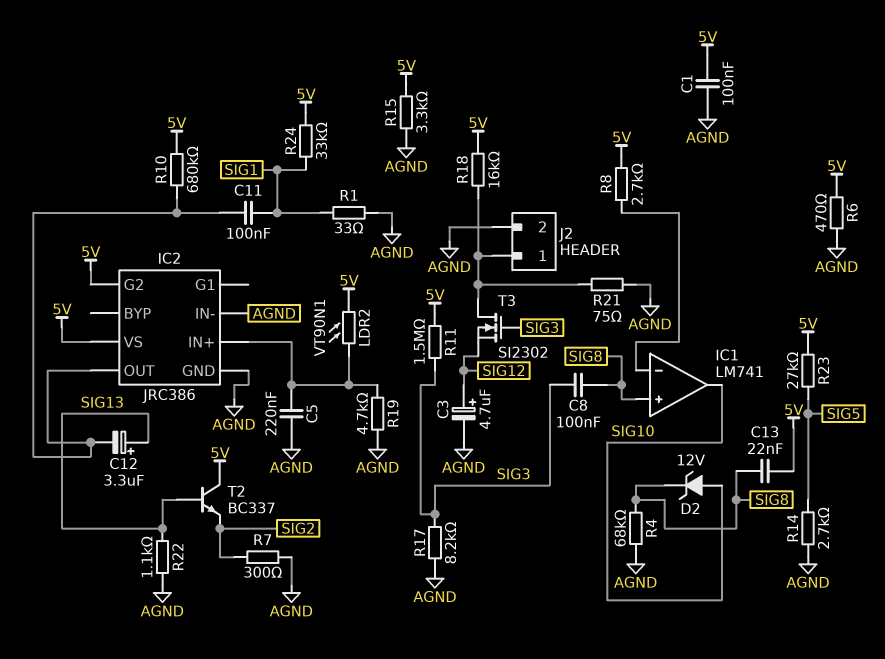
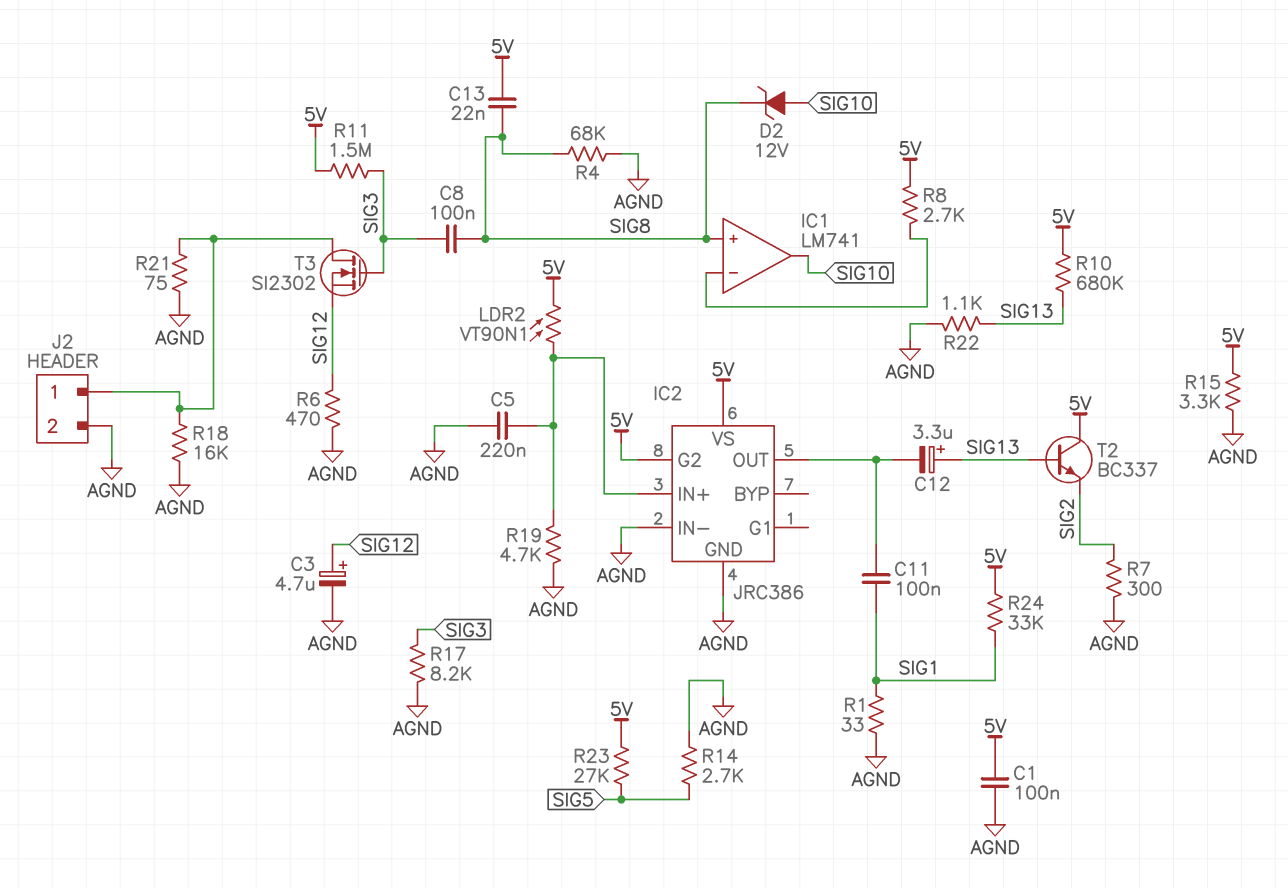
R6: 470 (5V, AGND) -> 470 (AGND, SIG12)
R10: 680k (5V, IC2/OUT) -> 680k (5V, SIG13)
R18: 16k (5V, J2/1) -> 16k (AGND, J2/1)

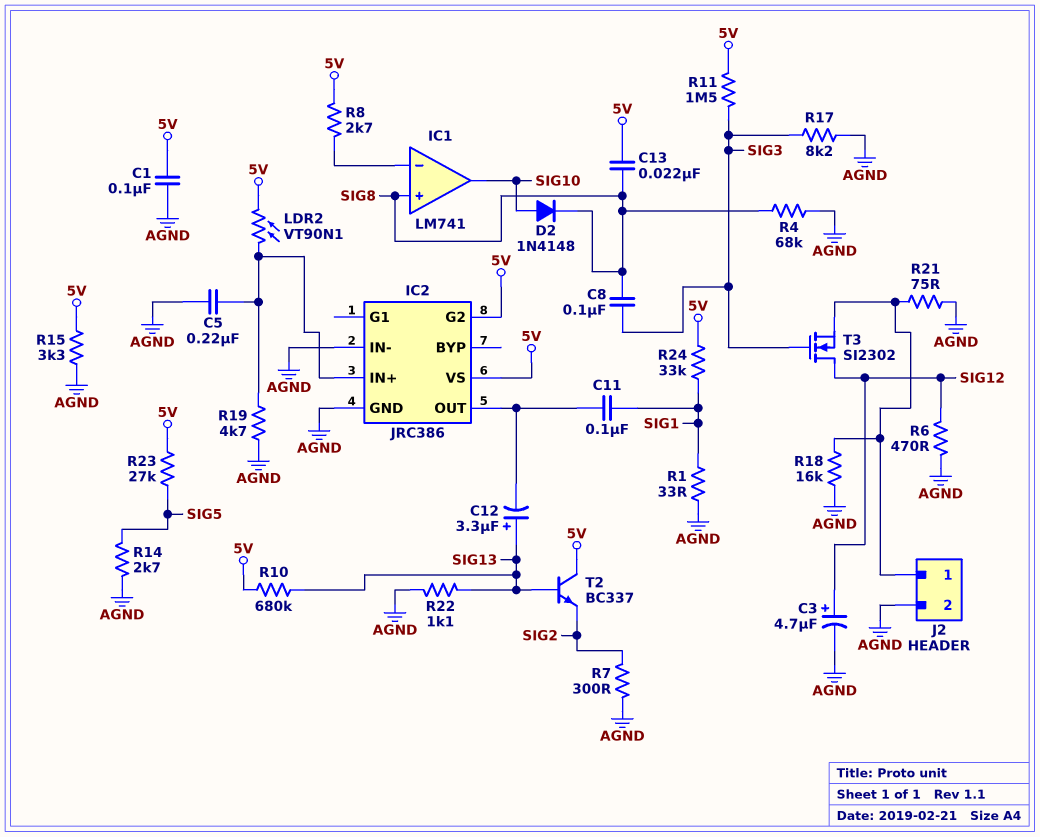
D2: zener 12V (A SIG10, K SIG8) -> diode 1N4148 (A SIG10, K SIG8)
T3: NMOS SI2302 (G SIG3, D J2/1, S SIG12) -> NMOS SI2302 (G SIG3, D SIG12, S J2/1)

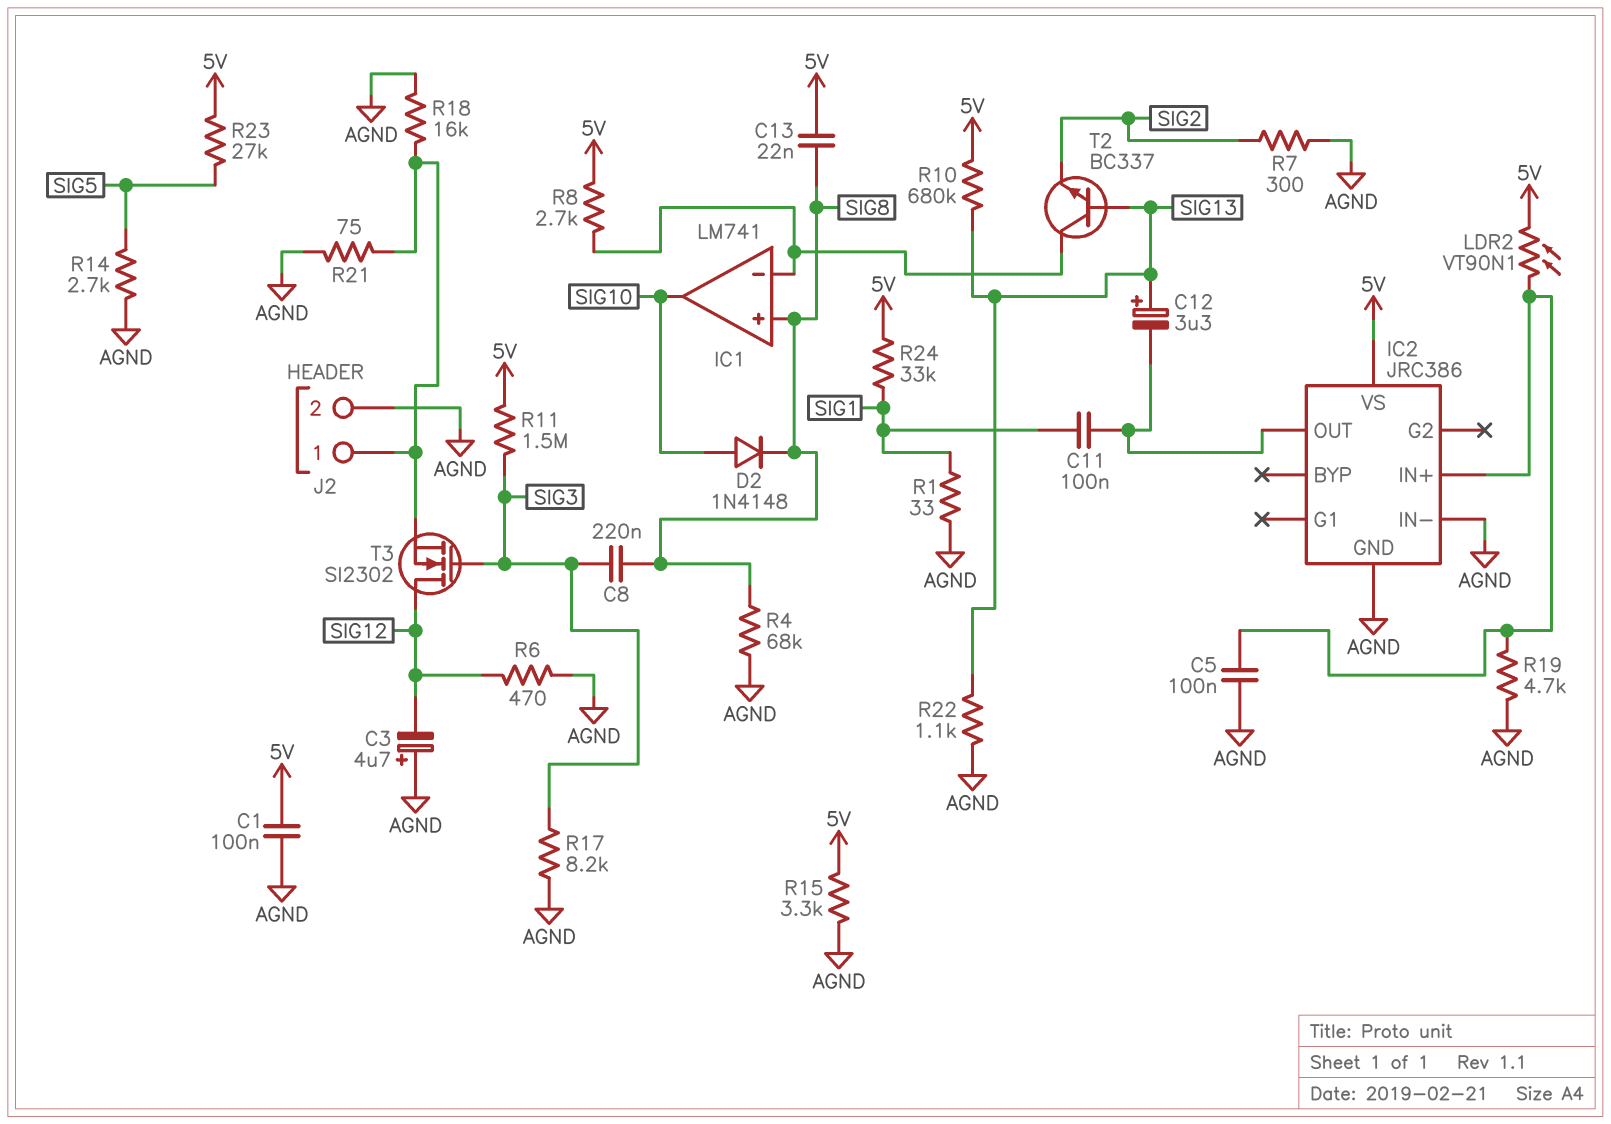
C3: 4.7uF (plus SIG12, minus AGND) -> 4.7uF (plus AGND, minus SIG12)
C5: 220nF (AGND, IC2/IN+) -> 100nF (AGND, IC2/IN+)
C8: 100nF (SIG3, SIG8) -> 220nF (SIG3, SIG8)
IC2 pin G2: 5V -> none
T2: NPN BC337 (B SIG13, C 5V, E SIG2) -> NPN BC337 (B SIG13, C IC1/in-, E SIG2)

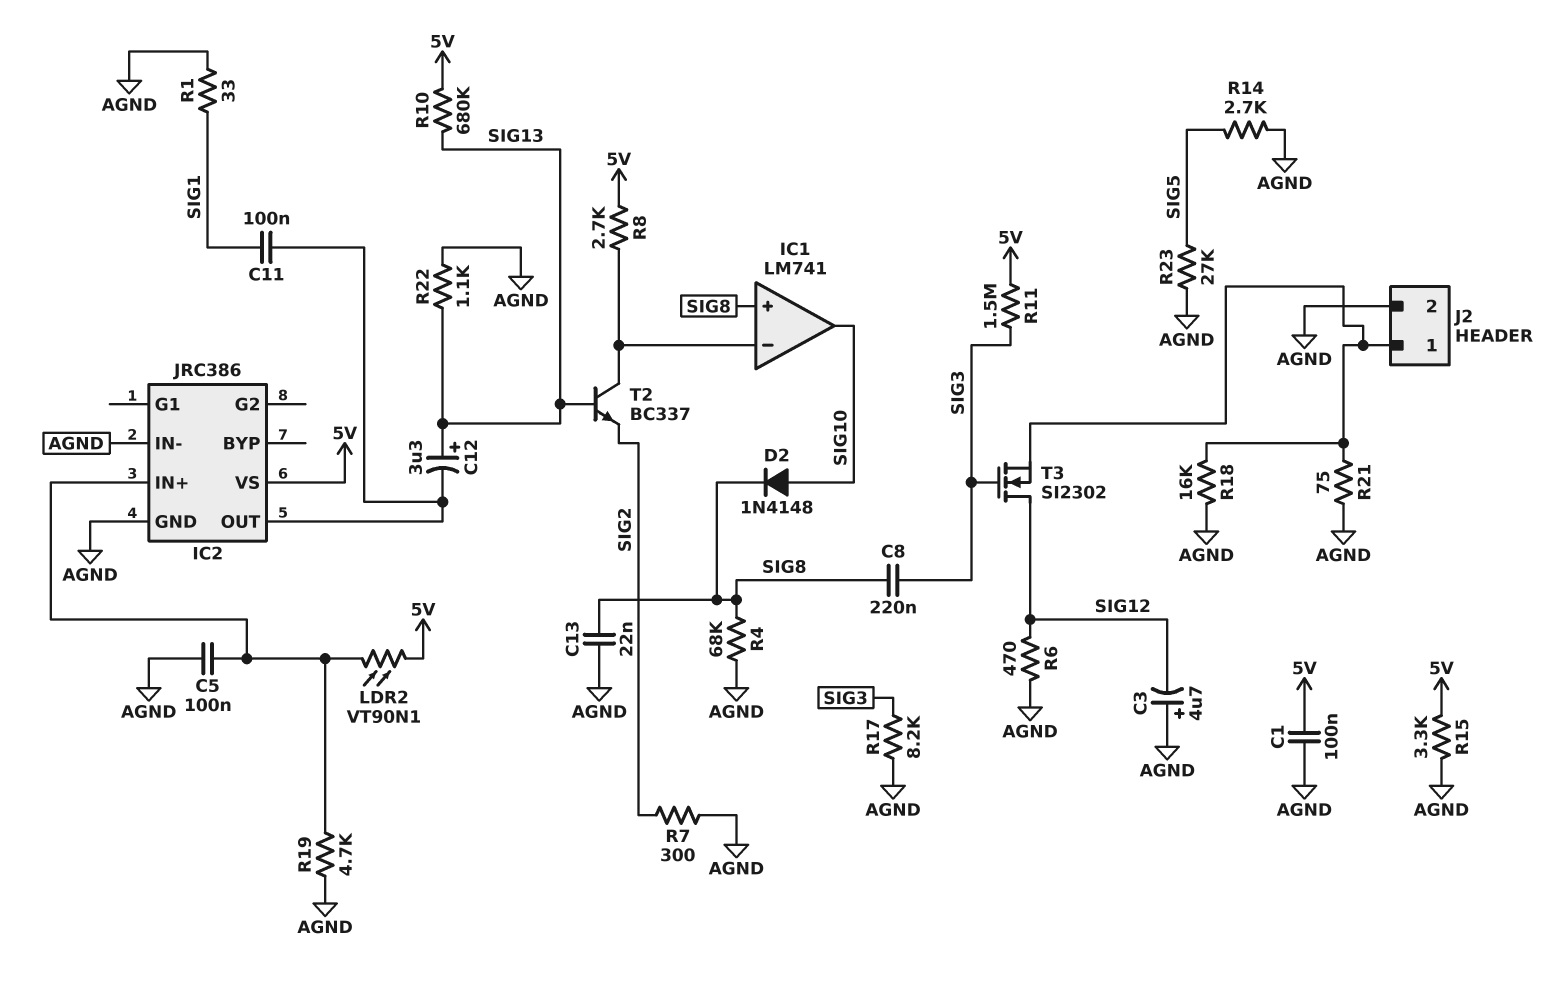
C13: 22nF (5V, SIG8) -> 22nF (AGND, SIG8)
R23: 27k (5V, SIG5) -> 27k (AGND, SIG5)
R24: 33k (5V, SIG1) -> none

